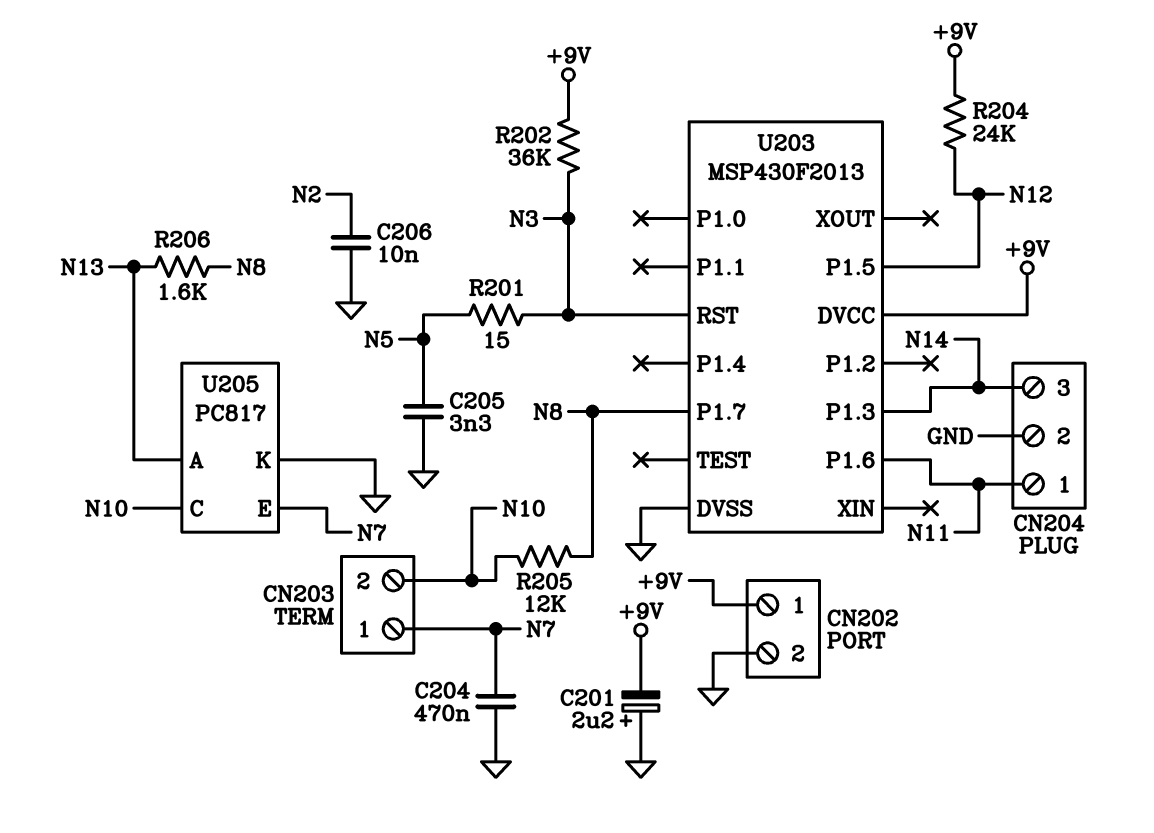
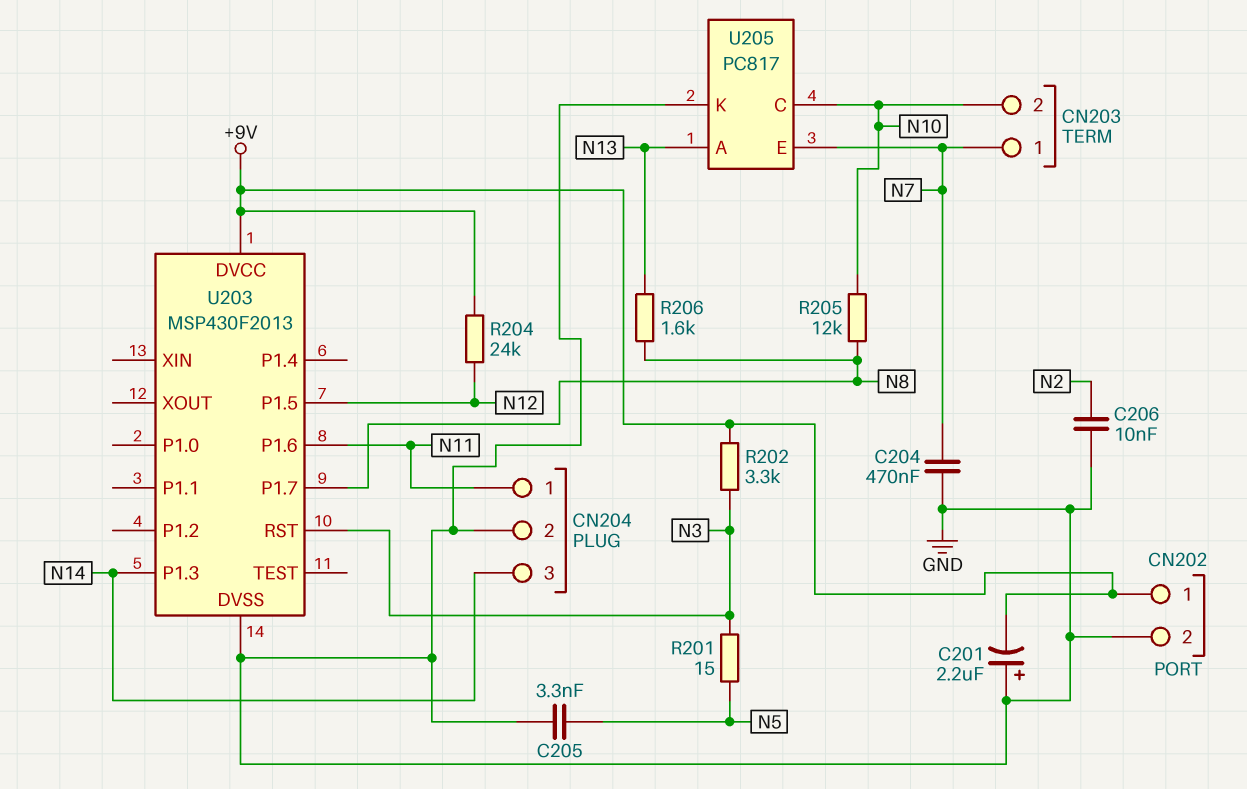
R202: 36k (+9V, N3) -> 3.3k (+9V, N3)

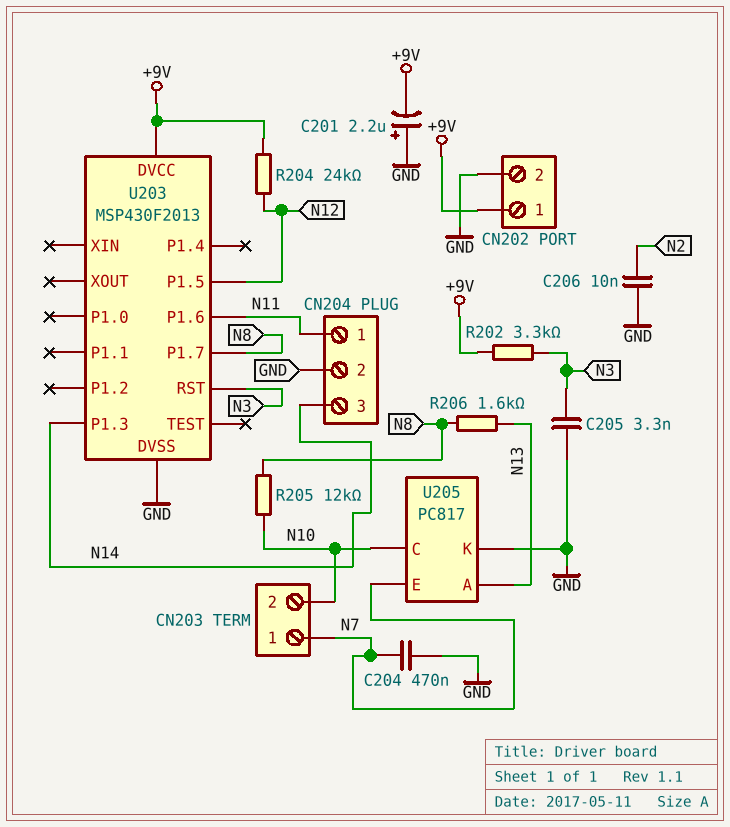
C205: 3.3nF (GND, N5) -> 3.3nF (GND, N3)
R201: 15 (N3, N5) -> none

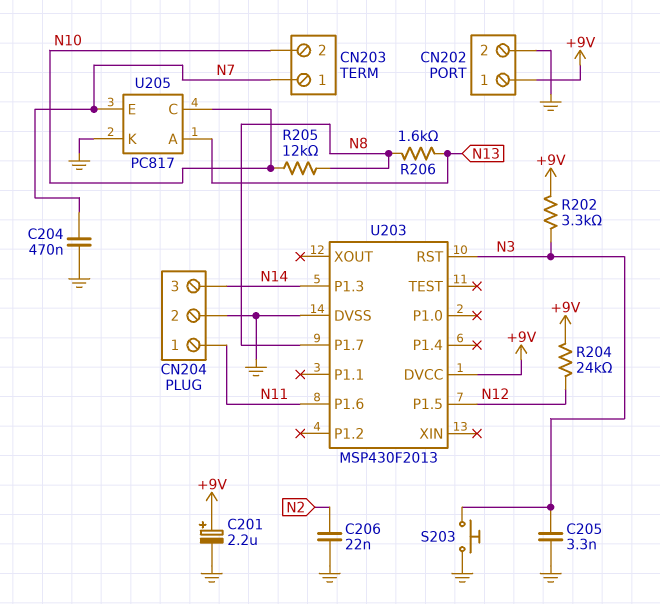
C201: 2.2uF (plus GND, minus +9V) -> 2.2uF (plus +9V, minus GND)
C206: 10nF (GND, N2) -> 22nF (GND, N2)
S203: none -> button (GND, N3)

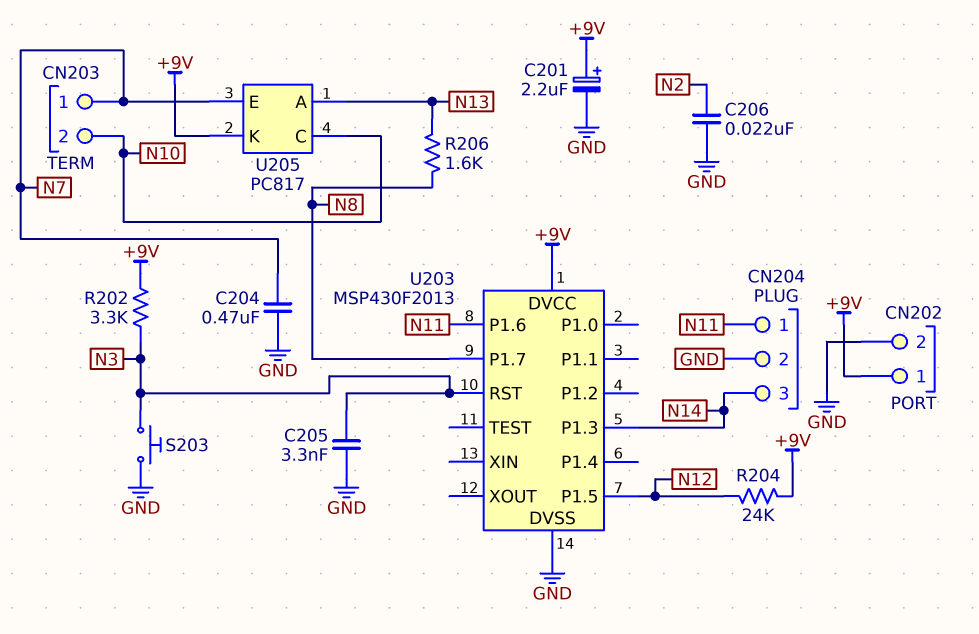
R205: 12k (N8, N10) -> none
U205 pin K: GND -> +9V

